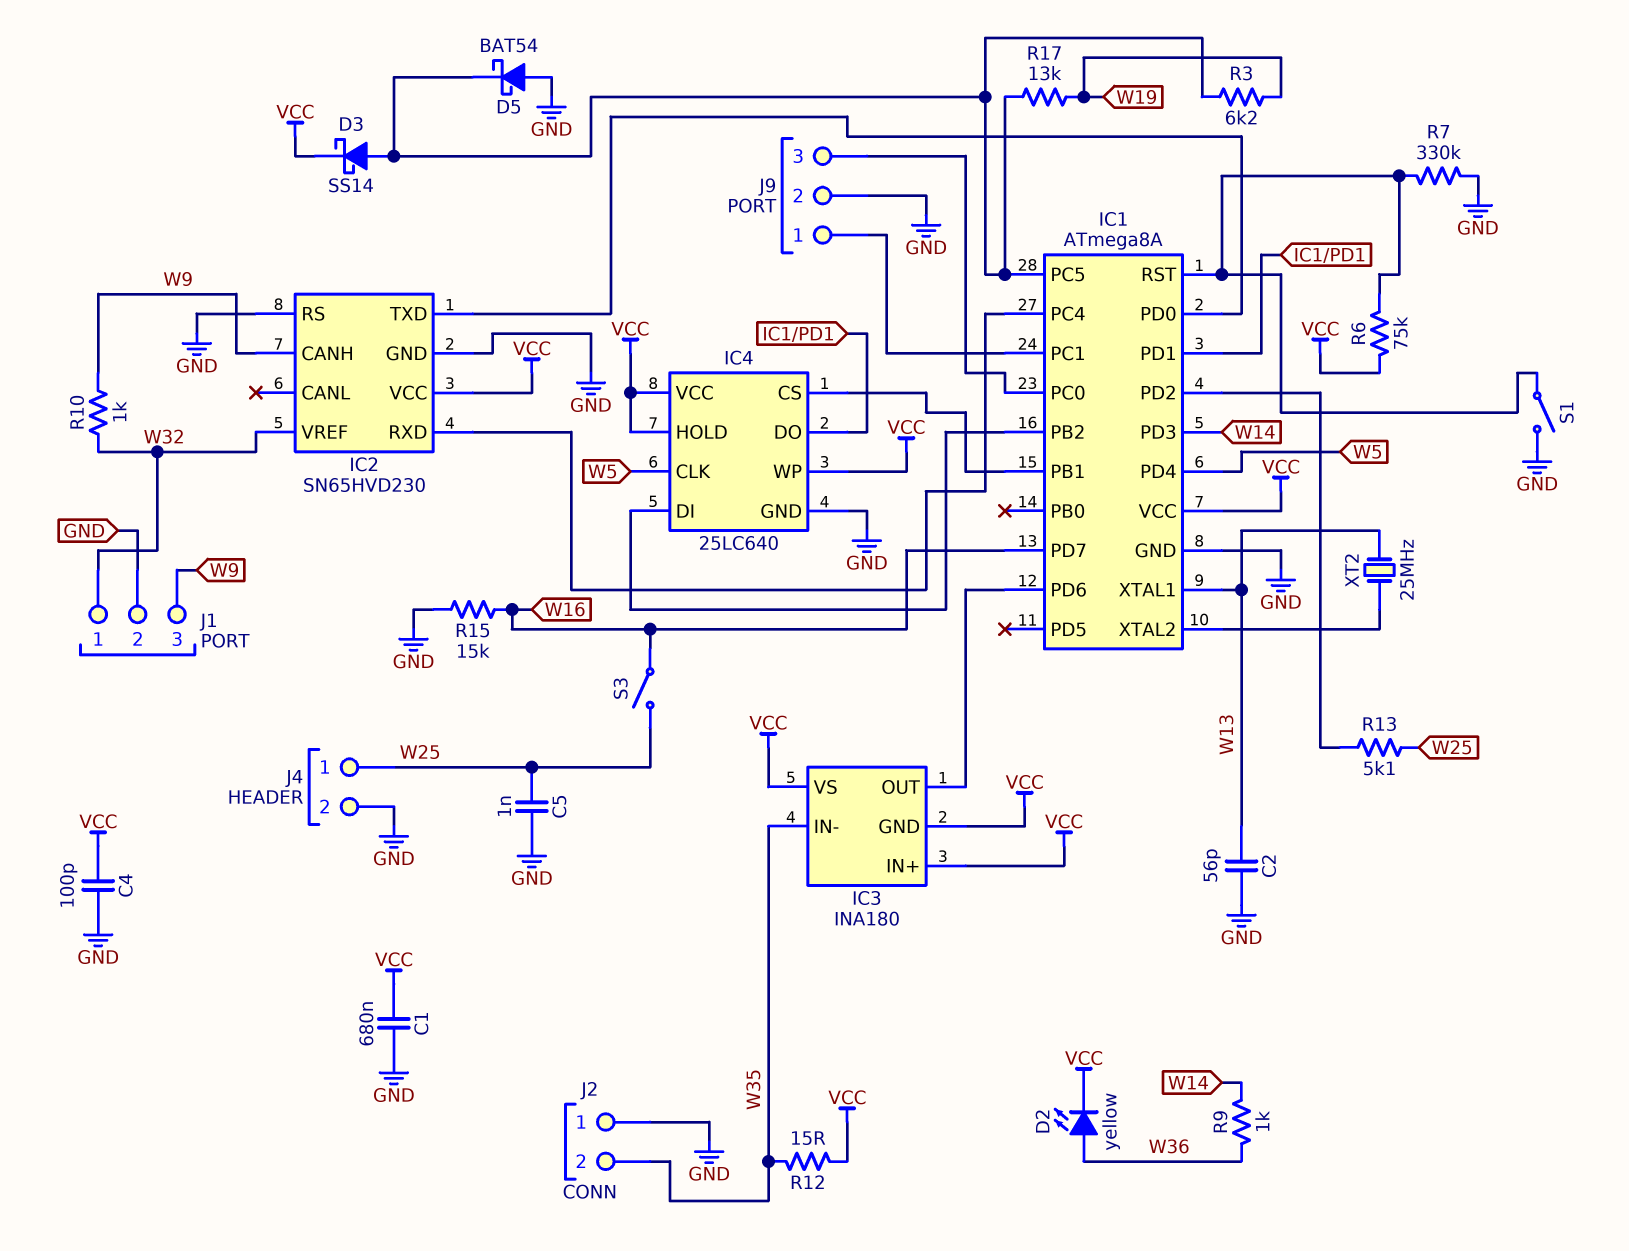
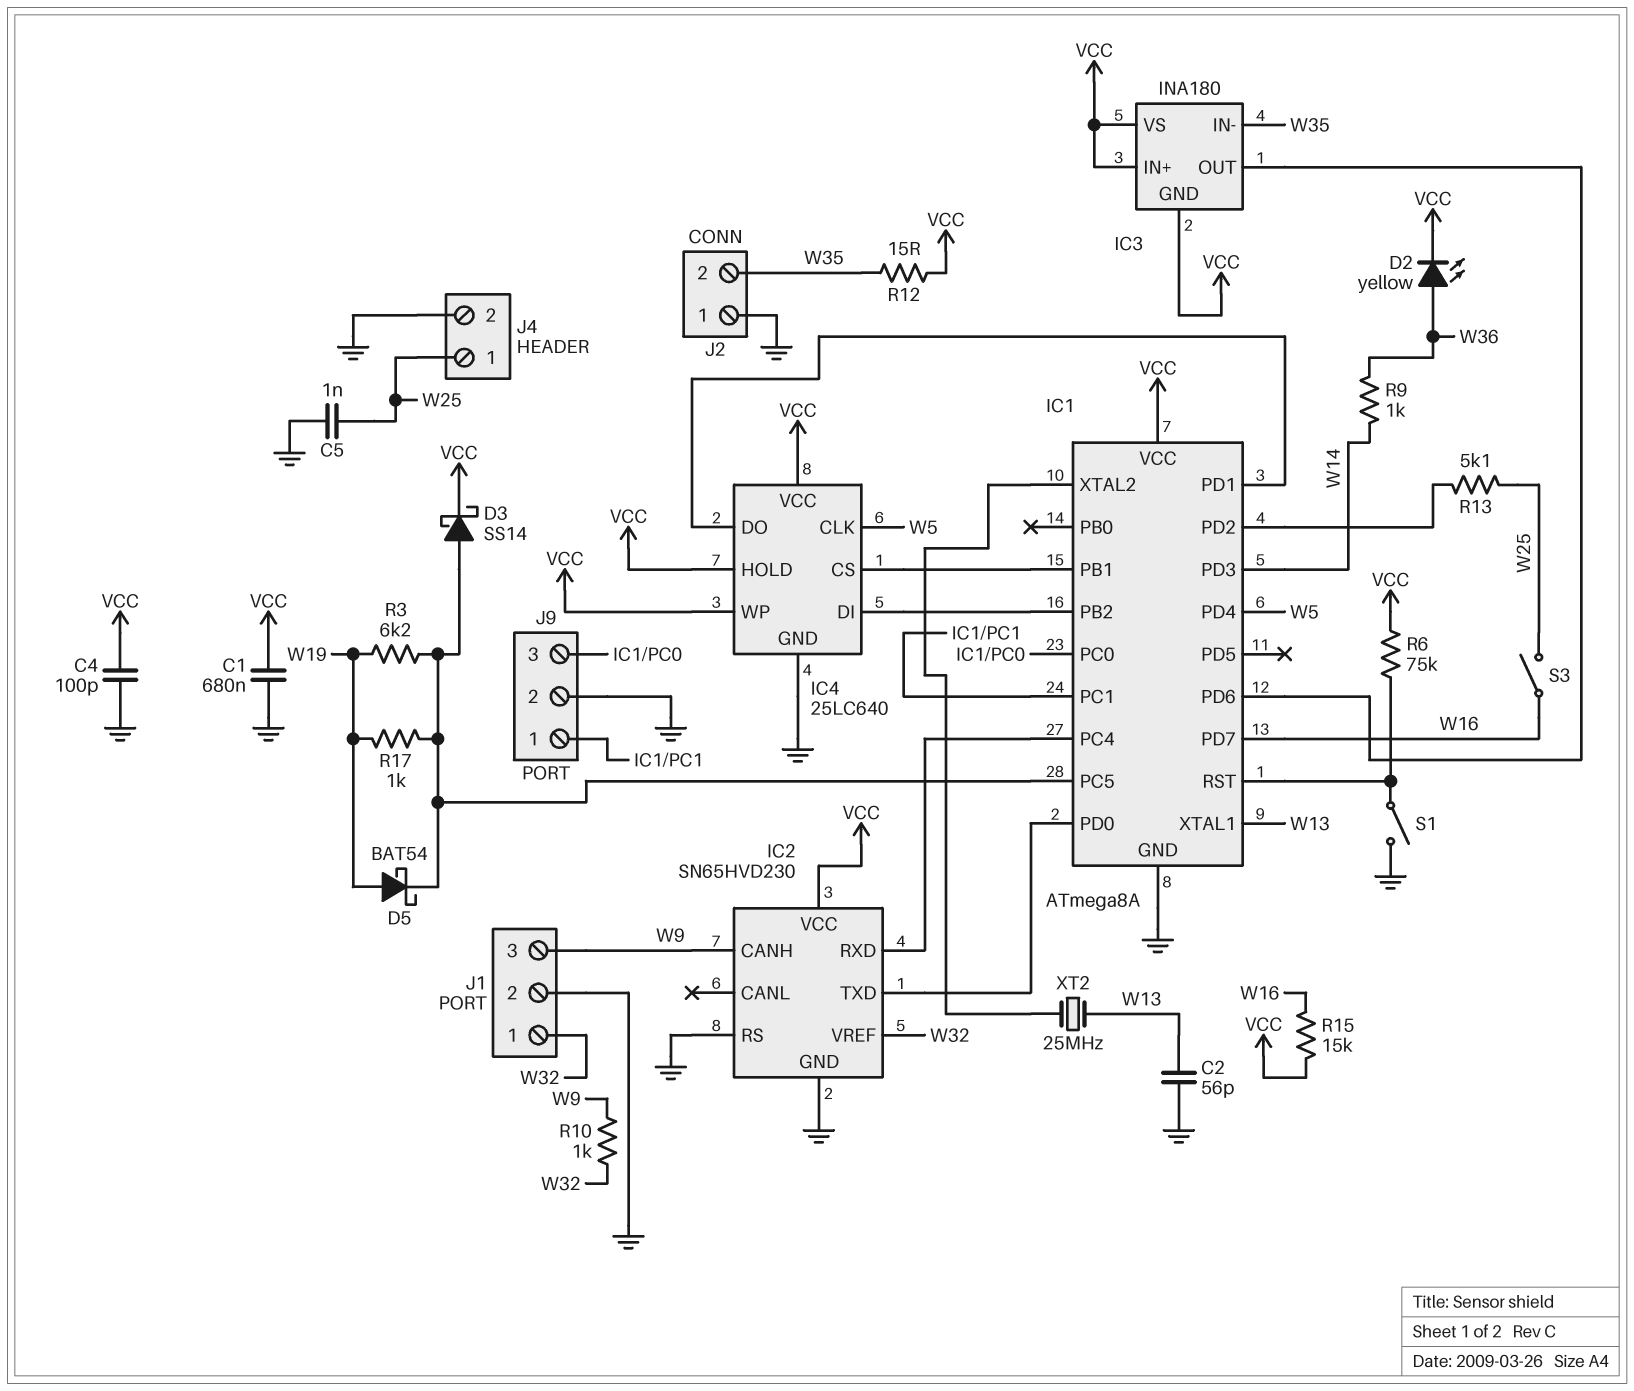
D5: schottky BAT54 (A GND, K IC1/PC5) -> schottky BAT54 (A W19, K IC1/PC5)
R7: 330k (GND, IC1/RST) -> none
R15: 15k (GND, W16) -> 15k (VCC, W16)
R17: 13k (IC1/PC5, W19) -> 1k (IC1/PC5, W19)

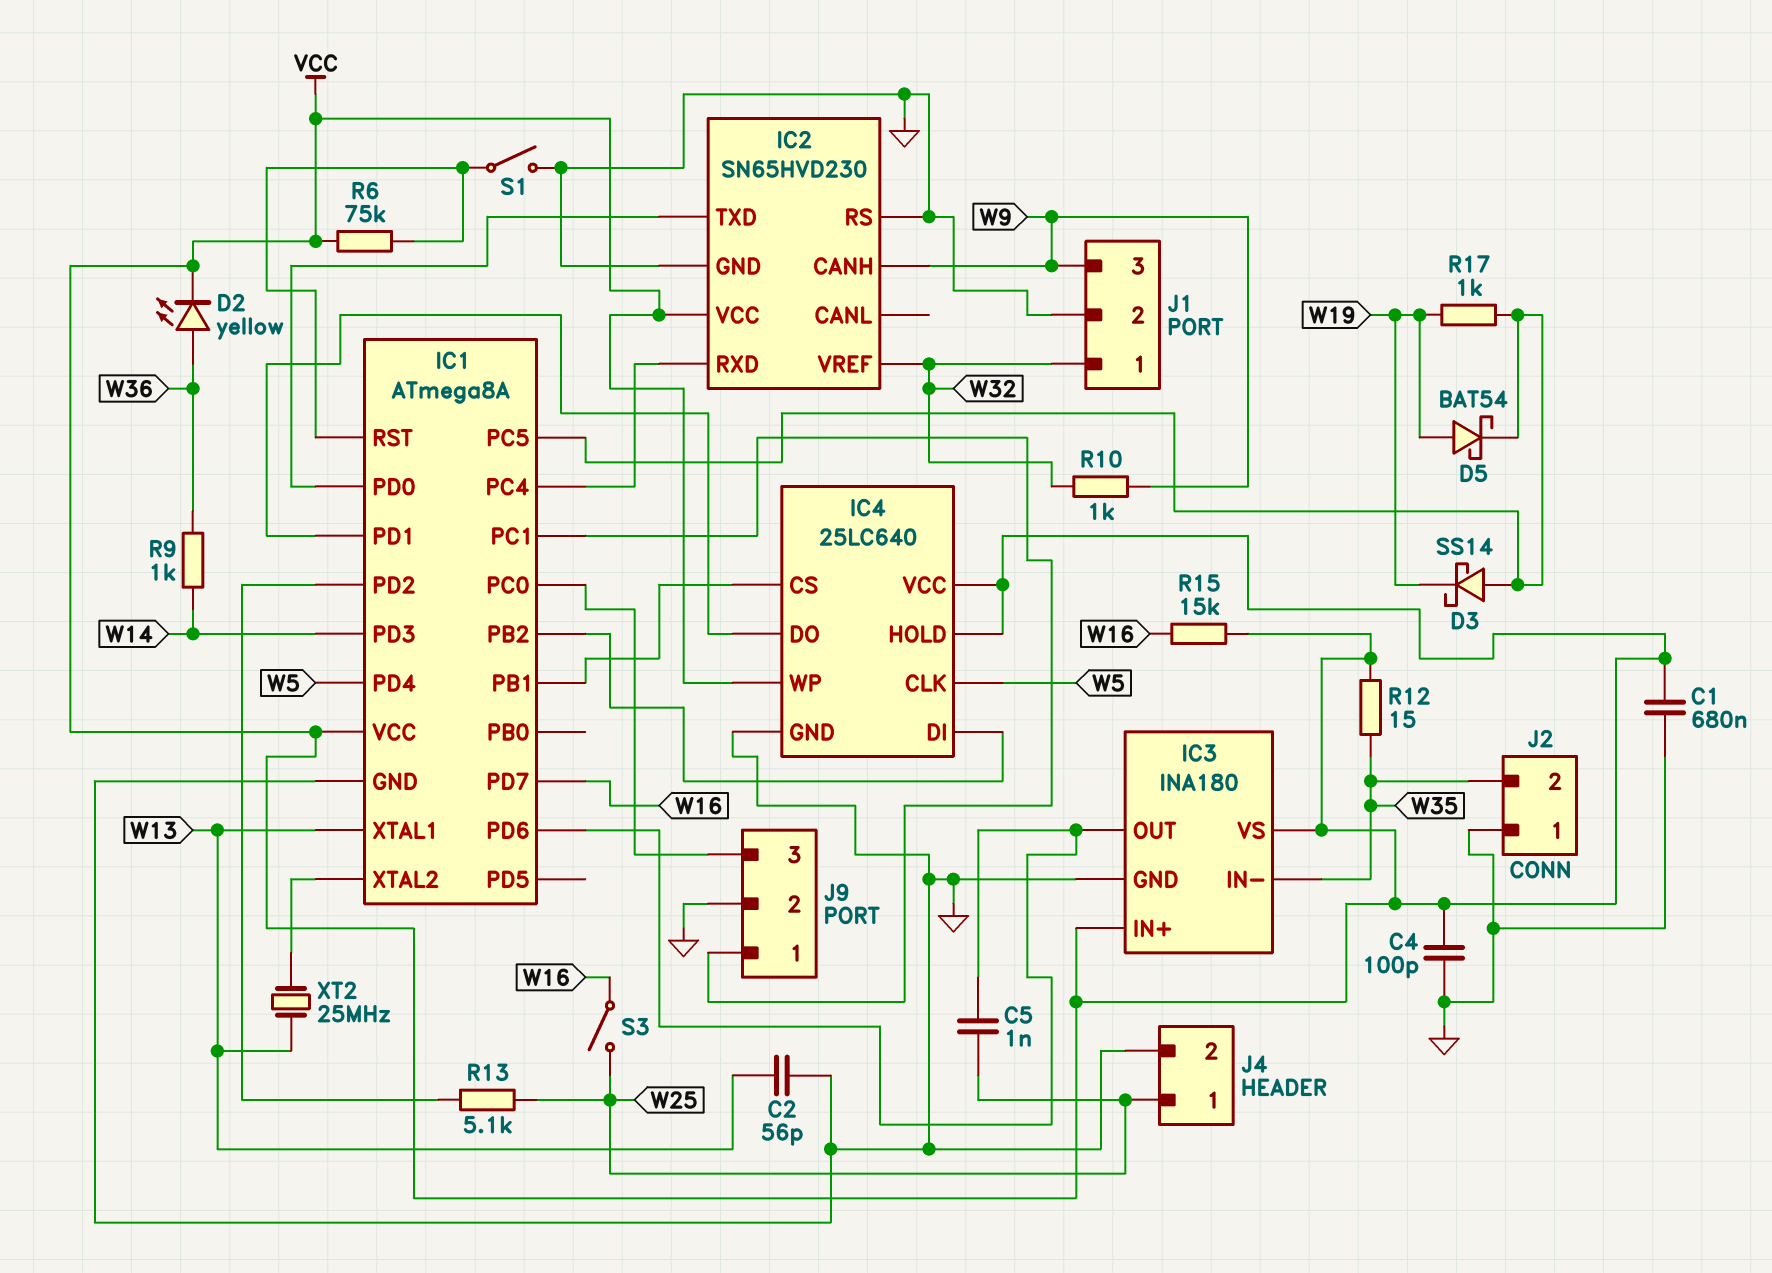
C5: 1nF (GND, W25) -> 1nF (IC1/PD6, W25)
D3: schottky SS14 (A IC1/PC5, K VCC) -> schottky SS14 (A IC1/PC5, K W19)
IC3 pin GND: VCC -> GND
R3: 6.2k (IC1/PC5, W19) -> none

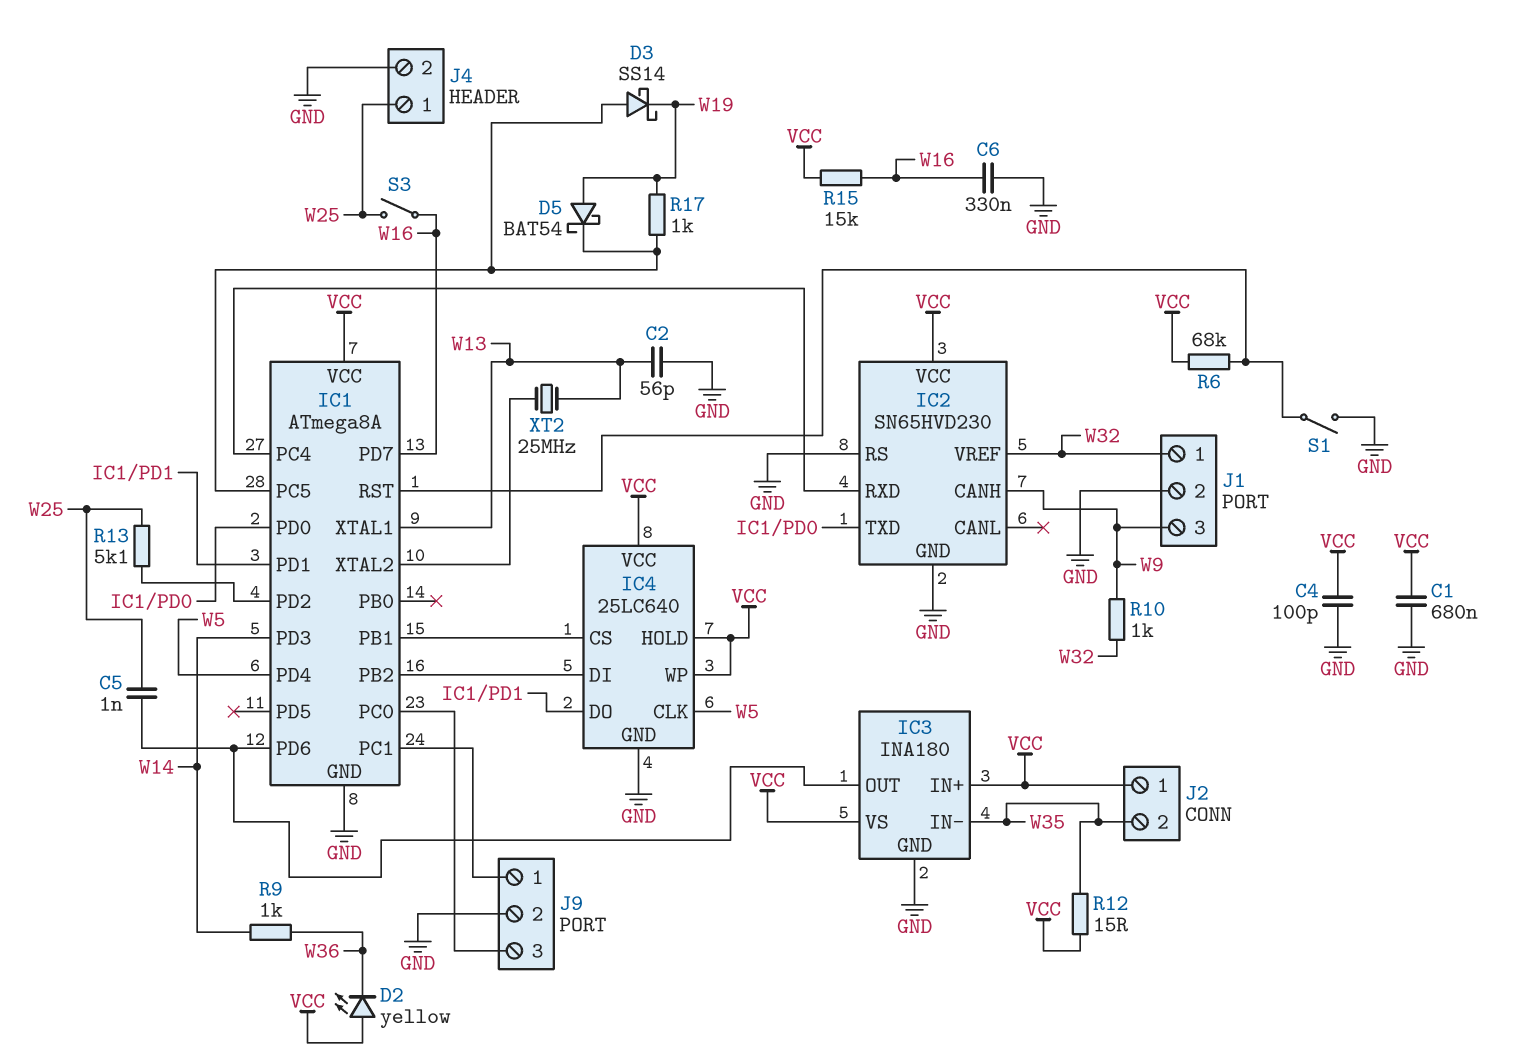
C6: none -> 330nF (GND, W16)
D2: LED yellow (A W36, K VCC) -> LED yellow (A VCC, K W36)
J2 pin 1: GND -> VCC
R6: 75k (IC1/RST, VCC) -> 68k (IC1/RST, VCC)

